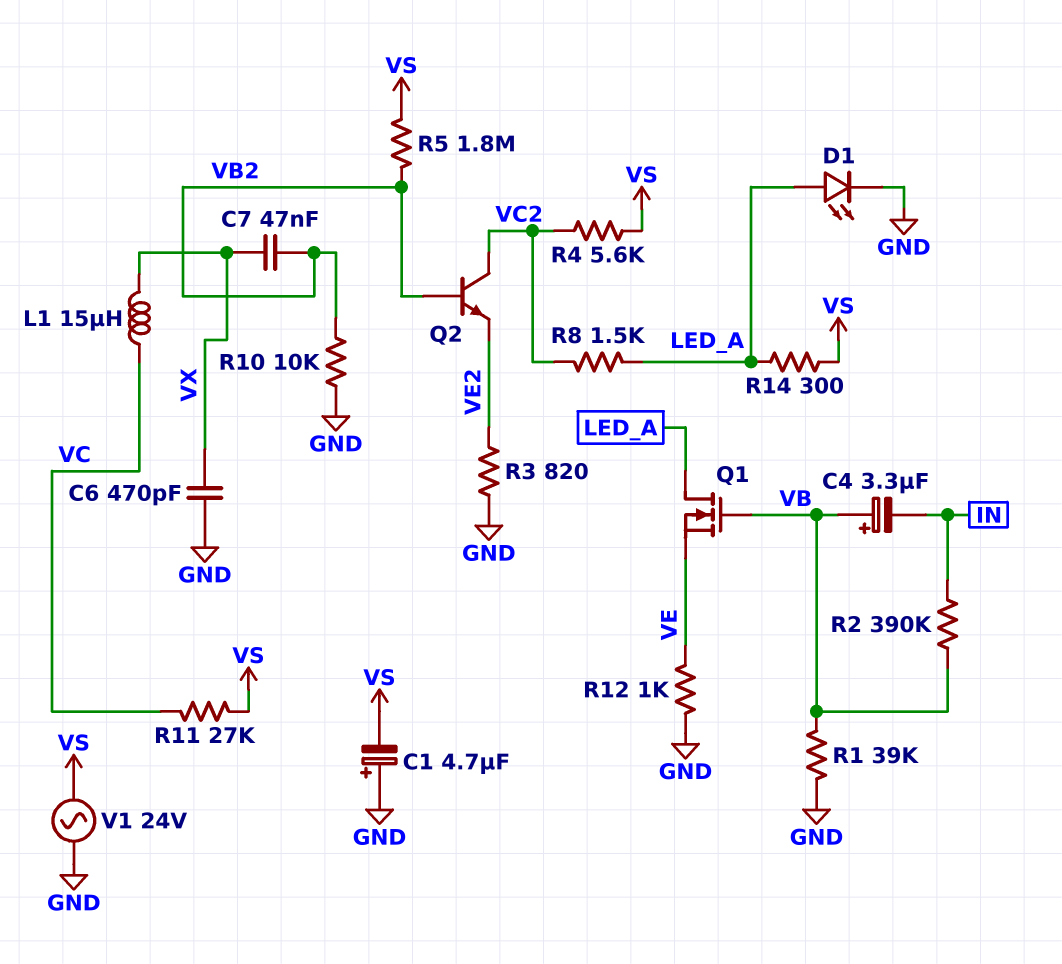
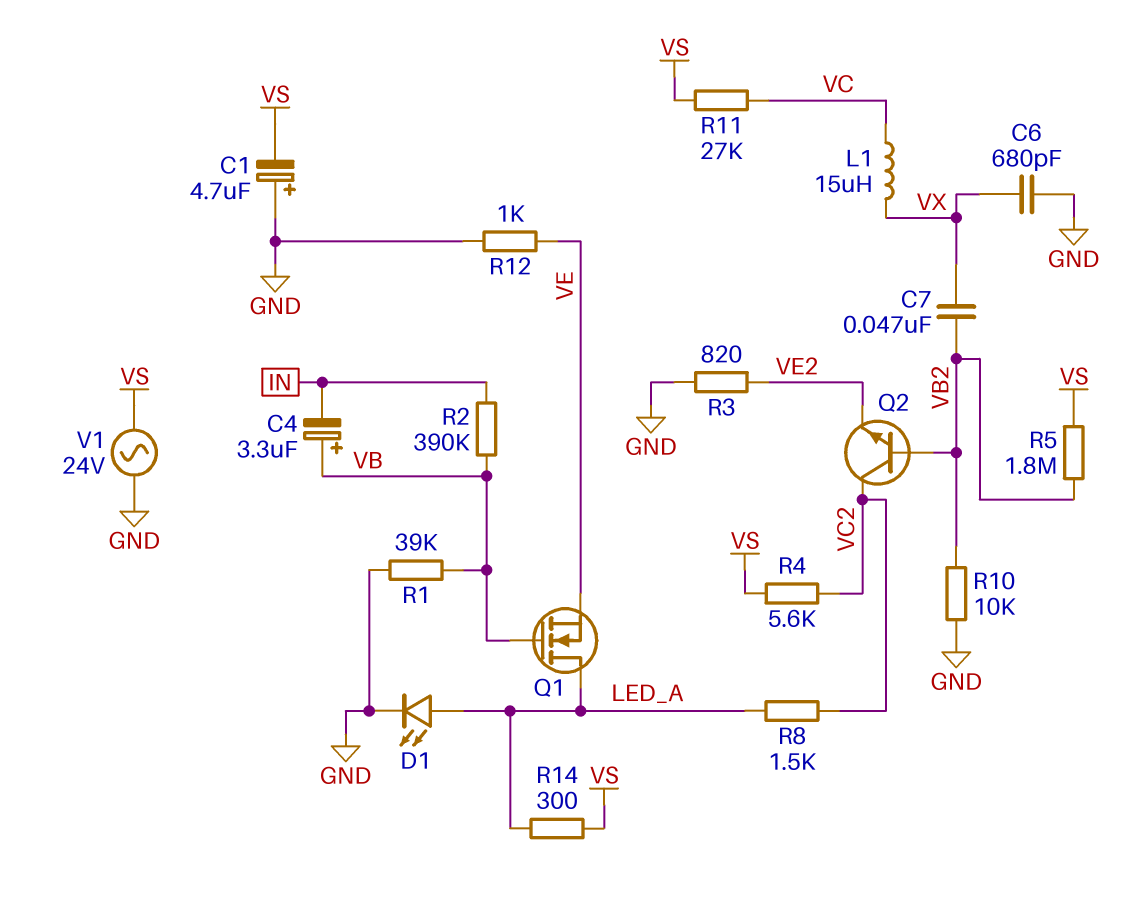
C6: 470pF (GND, VX) -> 680pF (GND, VX)

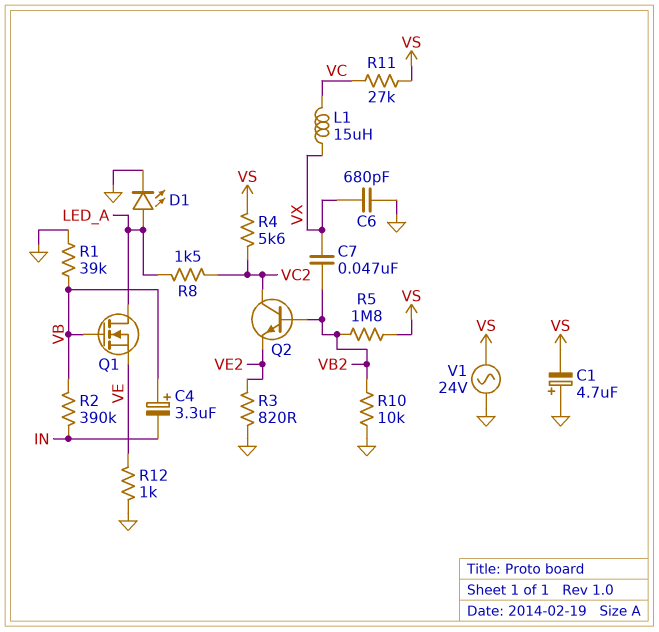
R14: 300 (LED_A, VS) -> none

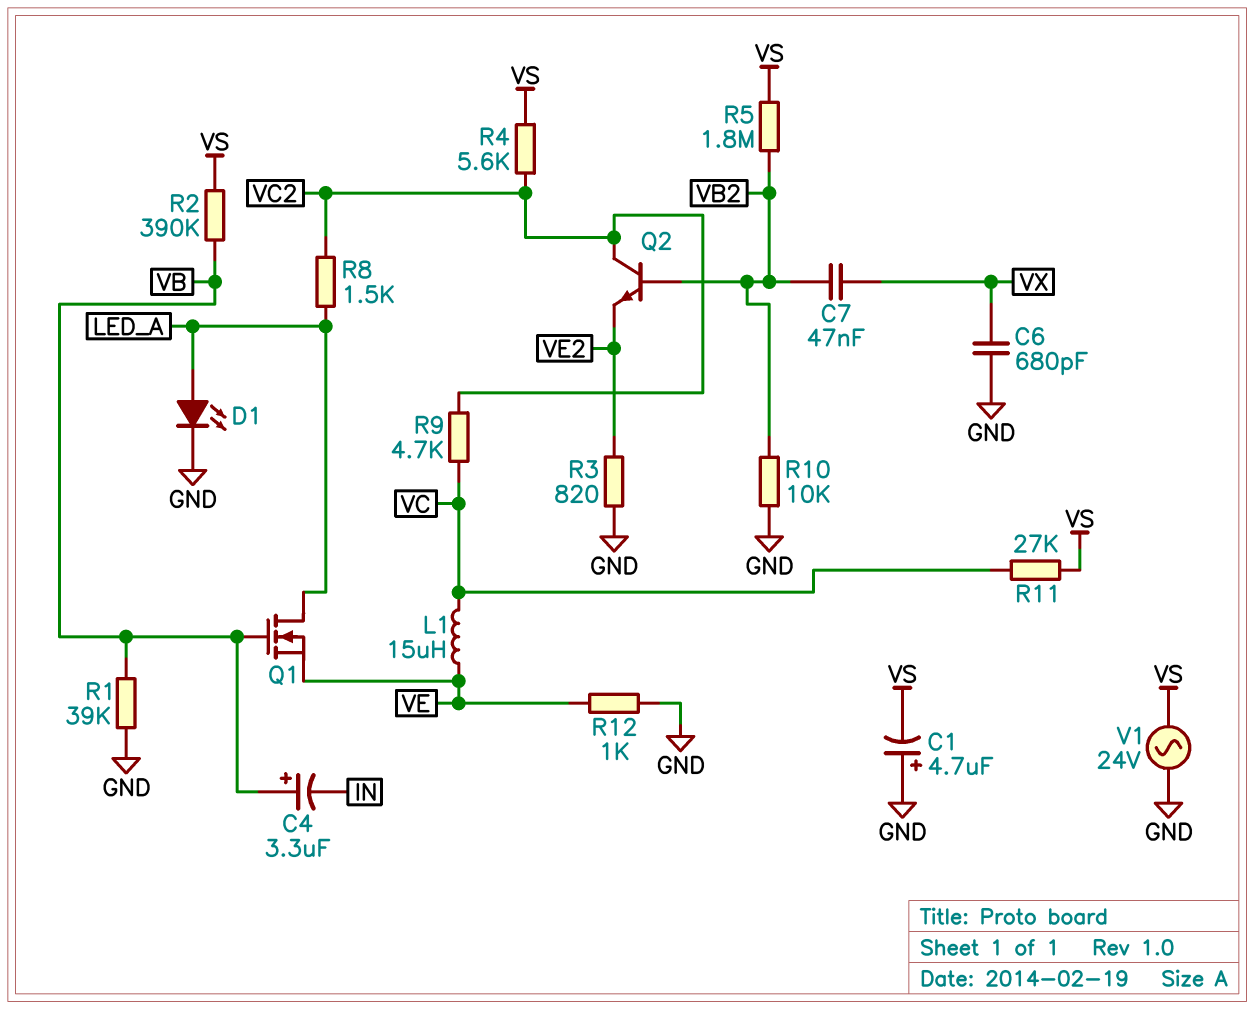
L1: 15uH (VC, VX) -> 15uH (VC, VE)
R2: 390k (IN, VB) -> 390k (VB, VS)
R9: none -> 4.7k (VC, VC2)

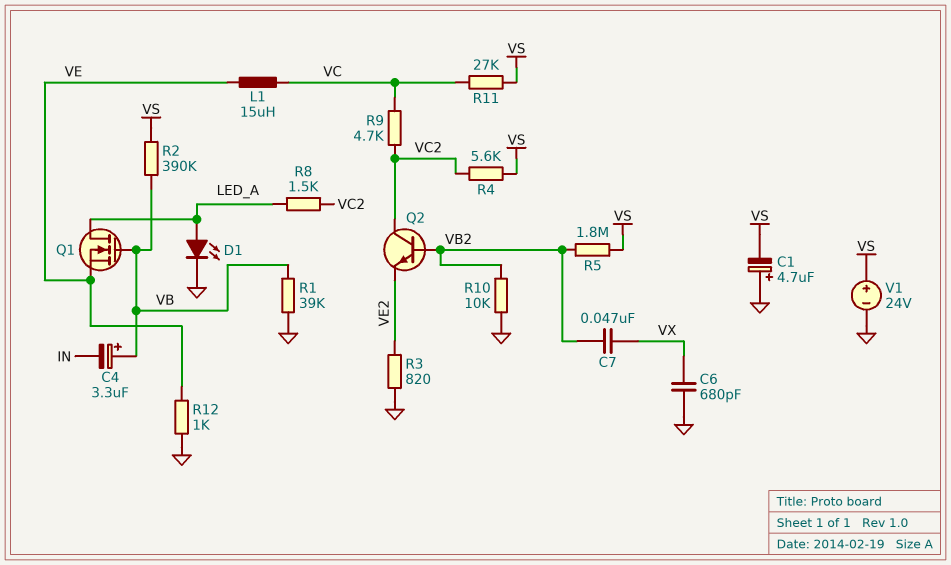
V1: AC 24V (GND, VS) -> 24V (plus VS, minus GND)

